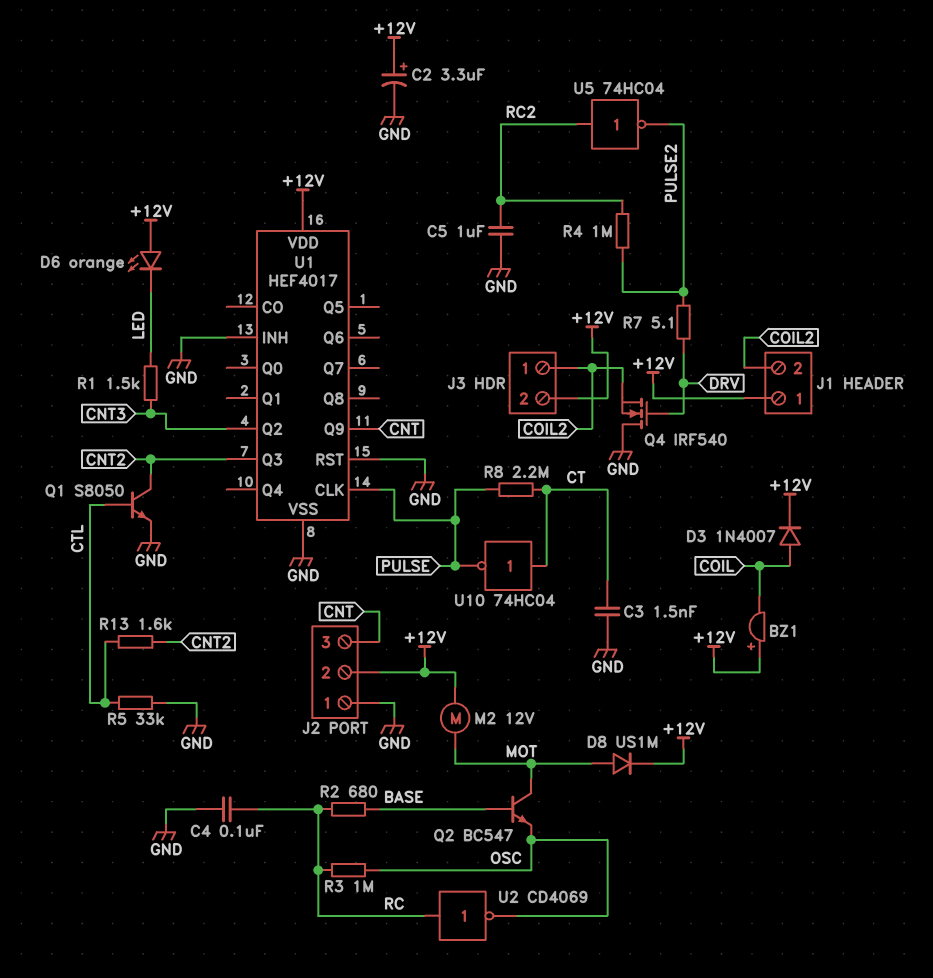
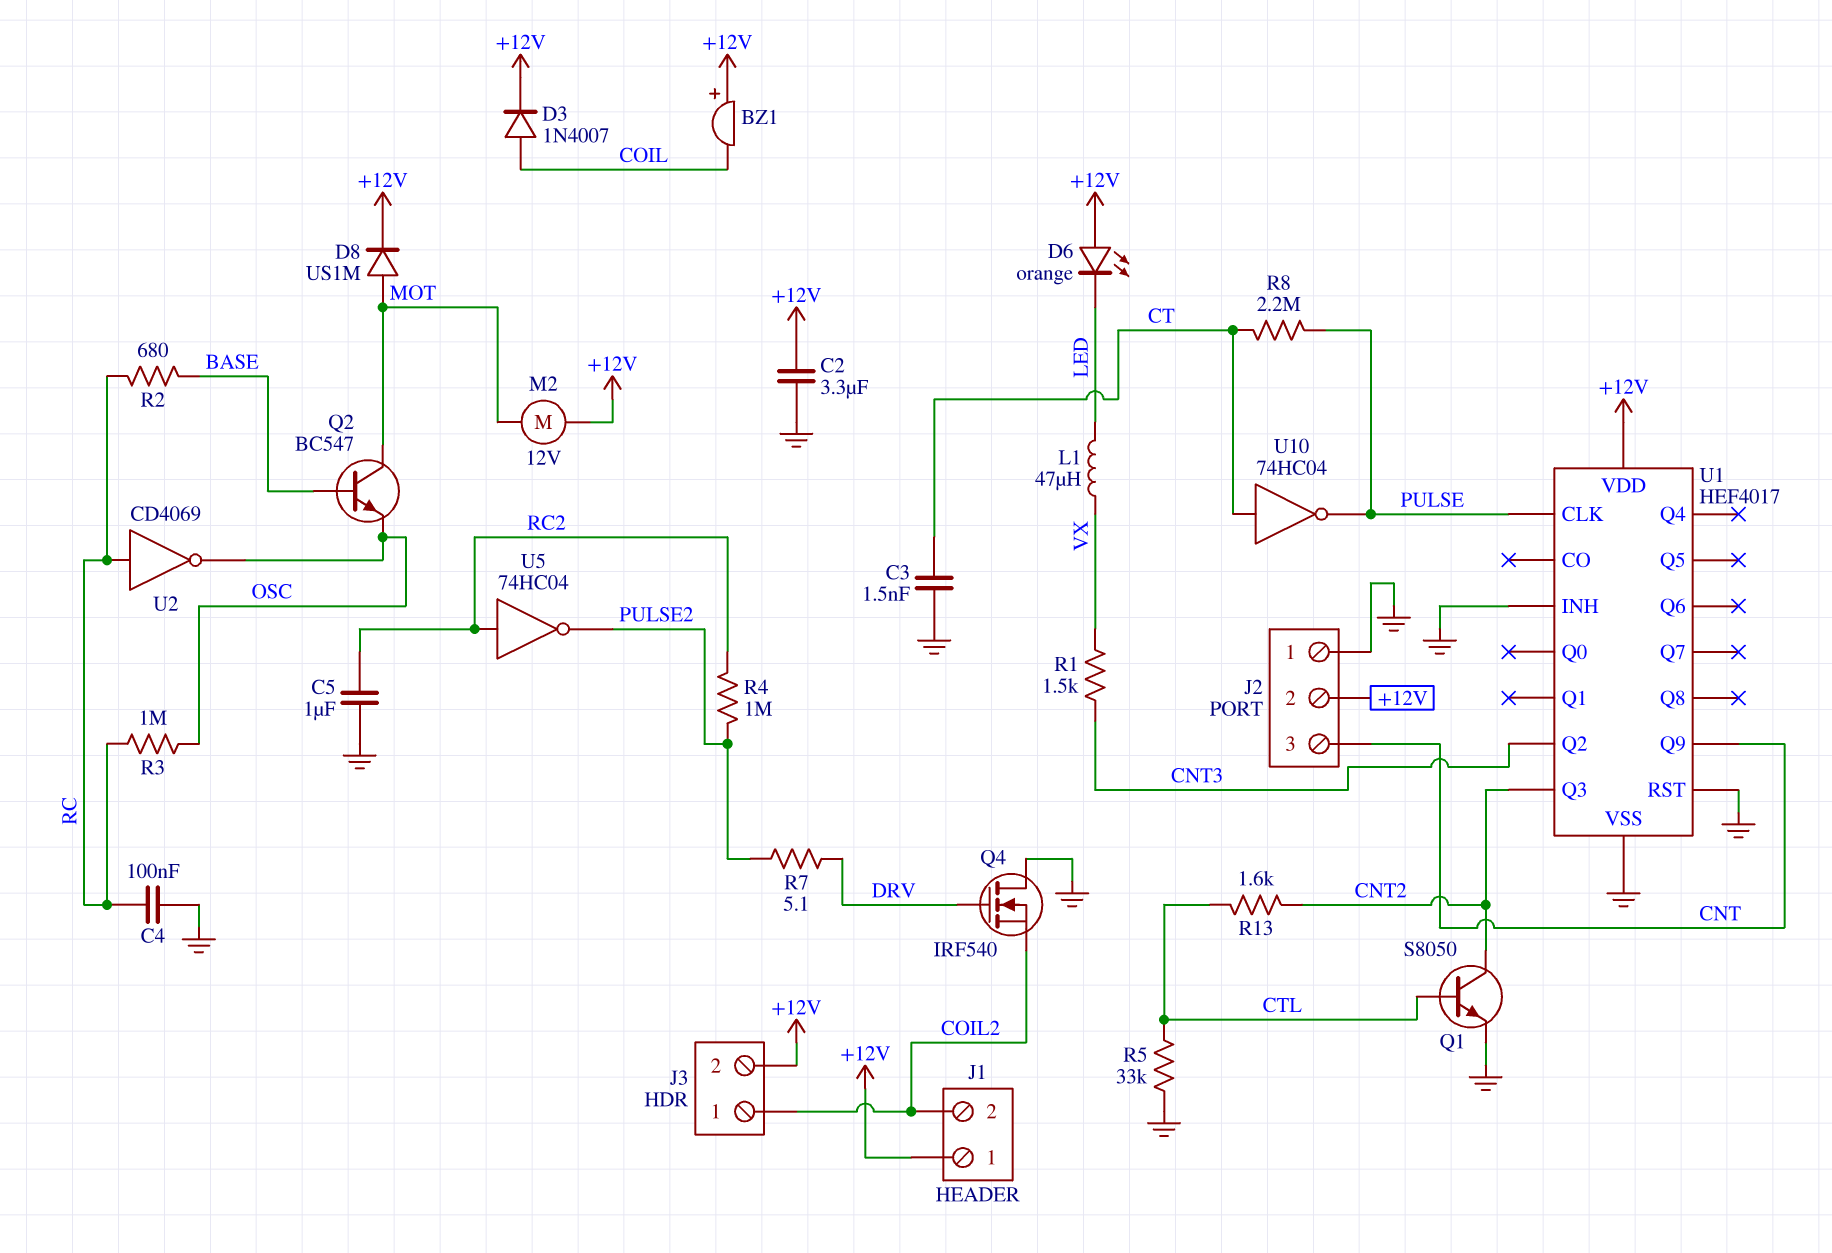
C2: 3.3uF (plus +12V, minus GND) -> 3.3uF (+12V, GND)
L1: none -> 47uH (LED, VX)
R1: 1.5k (CNT3, LED) -> 1.5k (CNT3, VX)

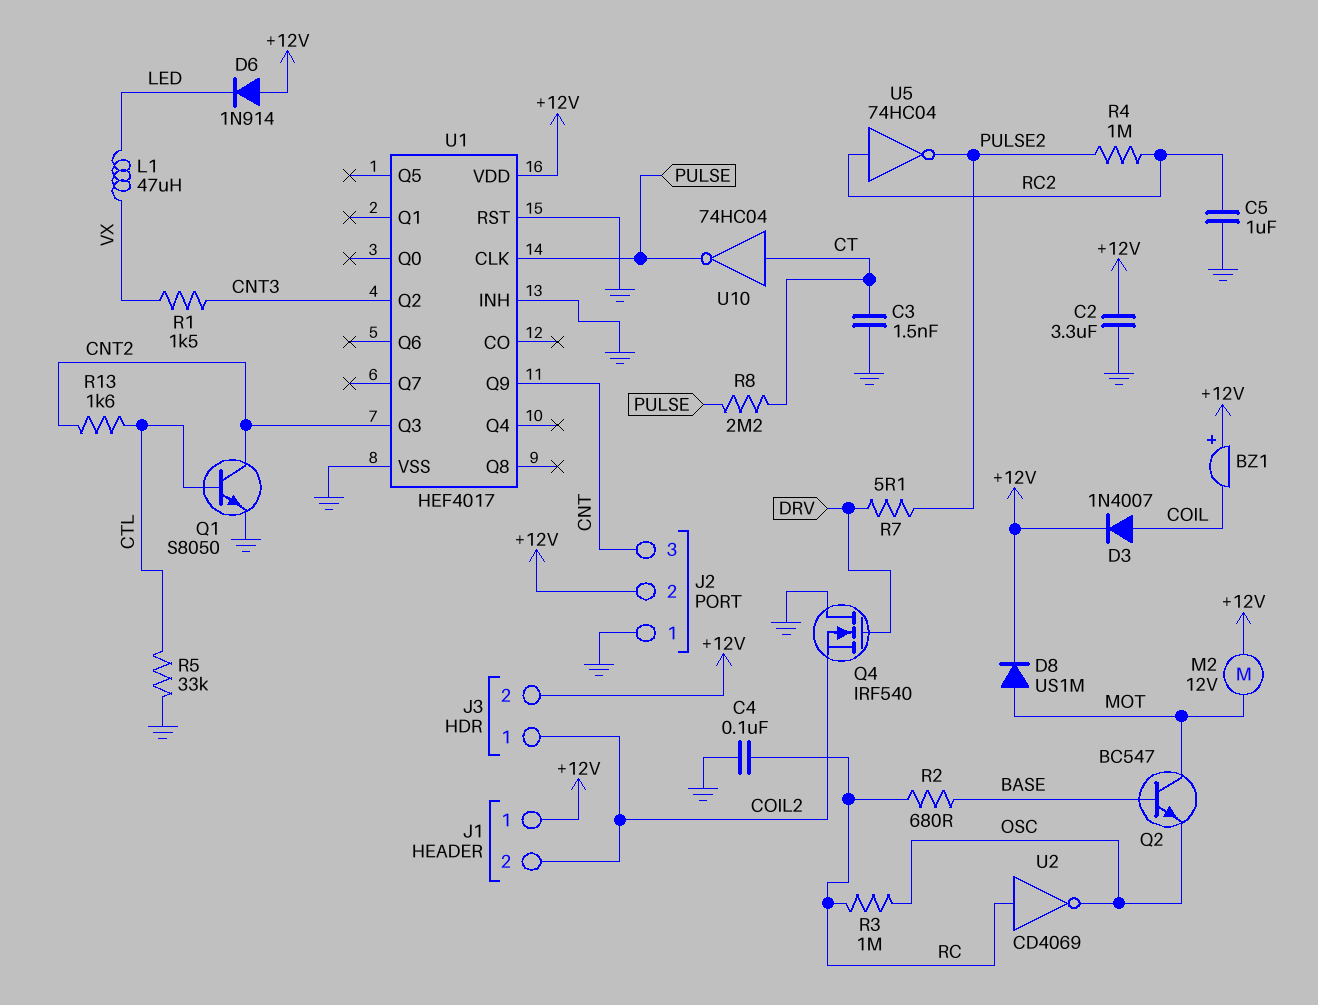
D6: LED orange (A +12V, K LED) -> diode 1N914 (A +12V, K LED)

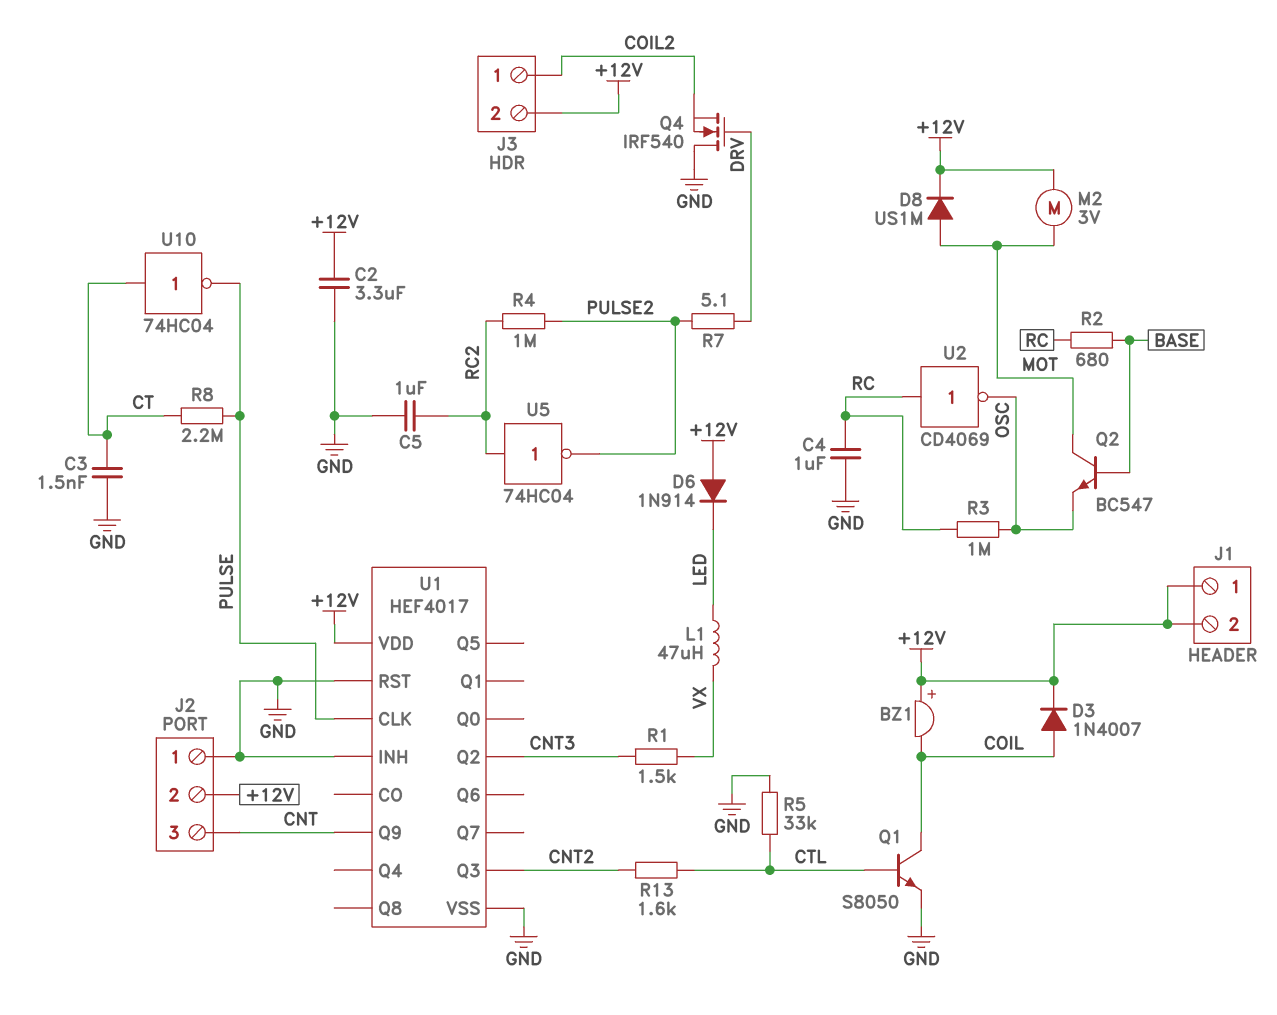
C4: 100nF (GND, RC) -> 1uF (GND, RC)
J1 pin 2: COIL2 -> +12V
M2: motor 12V (+12V, MOT) -> motor 3V (+12V, MOT)
Q1: NPN S8050 (B CTL, C CNT2, E GND) -> NPN S8050 (B CTL, C COIL, E GND)

